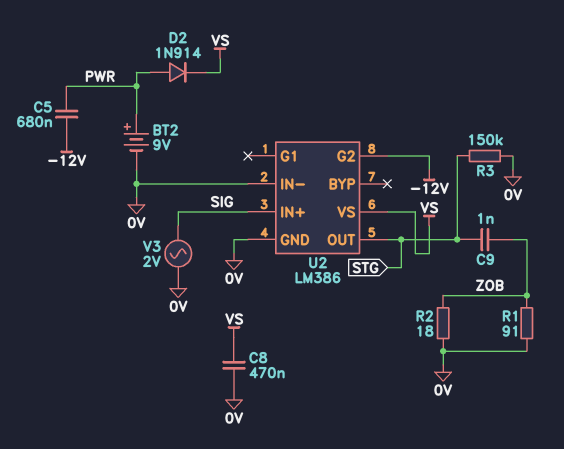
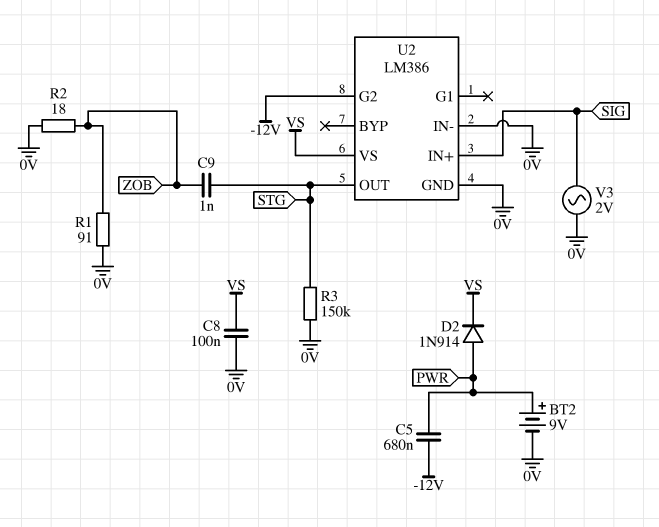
C8: 470nF (0V, VS) -> 100nF (0V, VS)

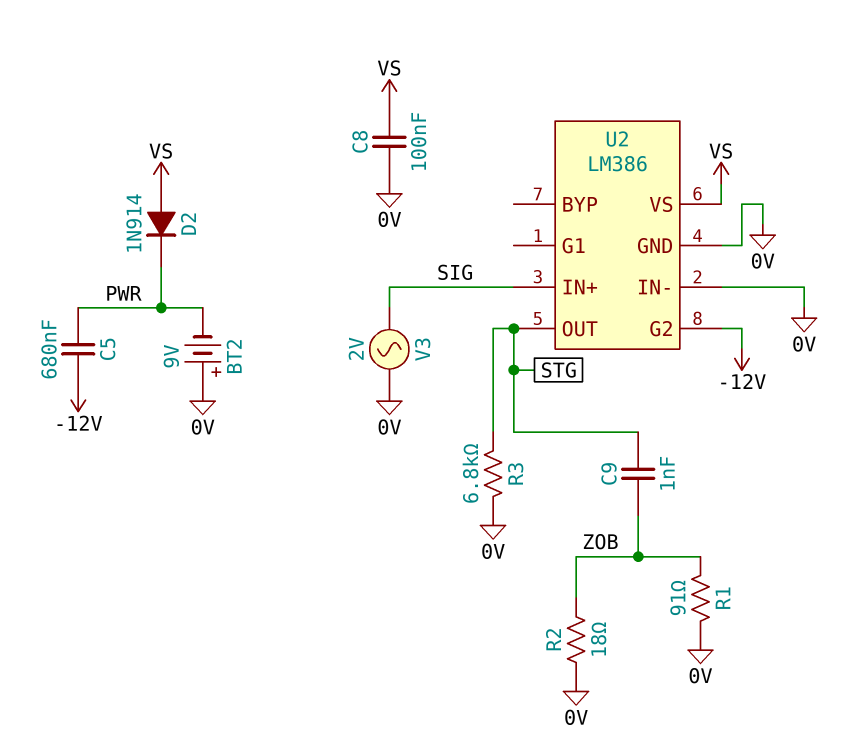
BT2: 9V (plus PWR, minus 0V) -> 9V (plus 0V, minus PWR)
D2: diode 1N914 (A PWR, K VS) -> diode 1N914 (A VS, K PWR)
R3: 150k (0V, STG) -> 6.8k (0V, STG)

